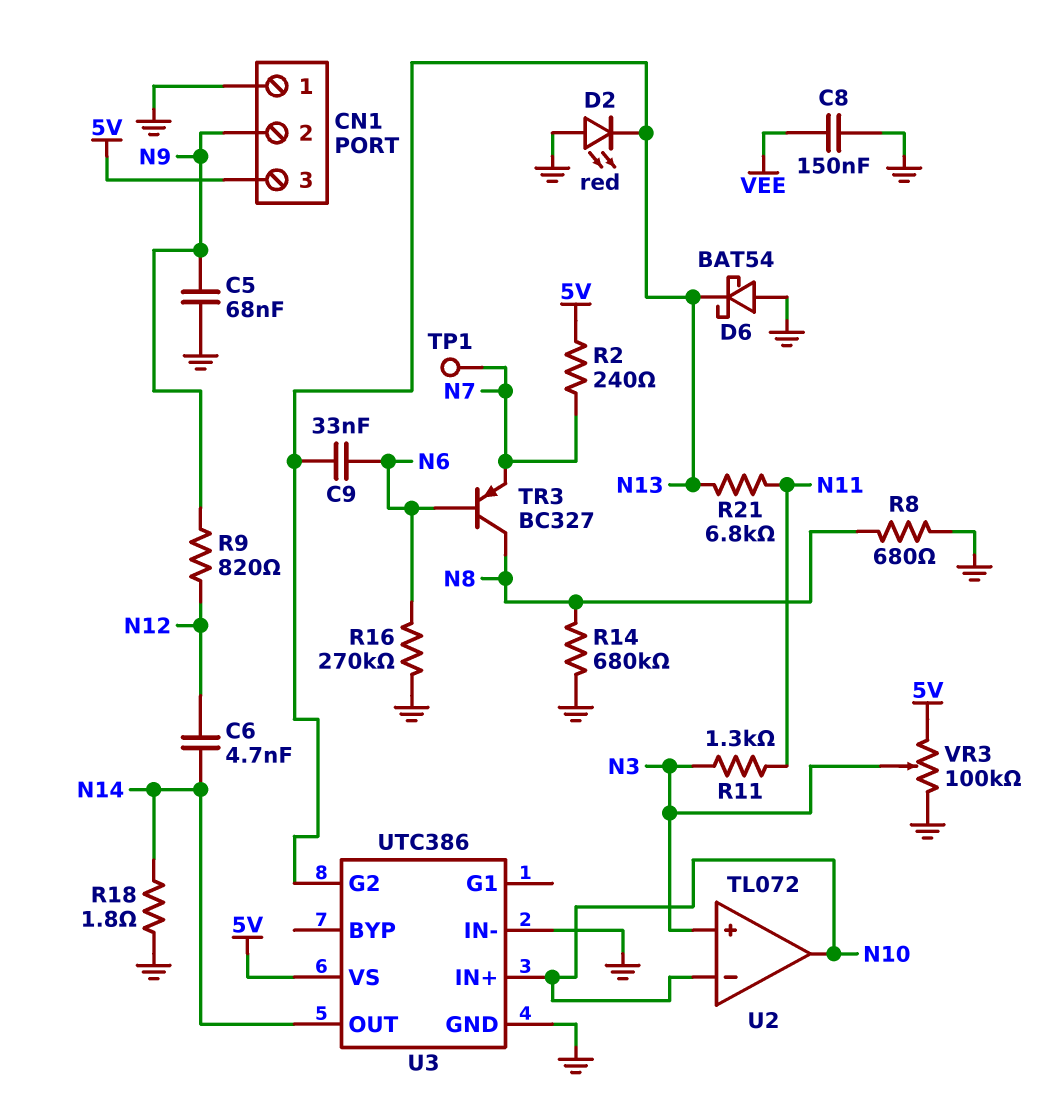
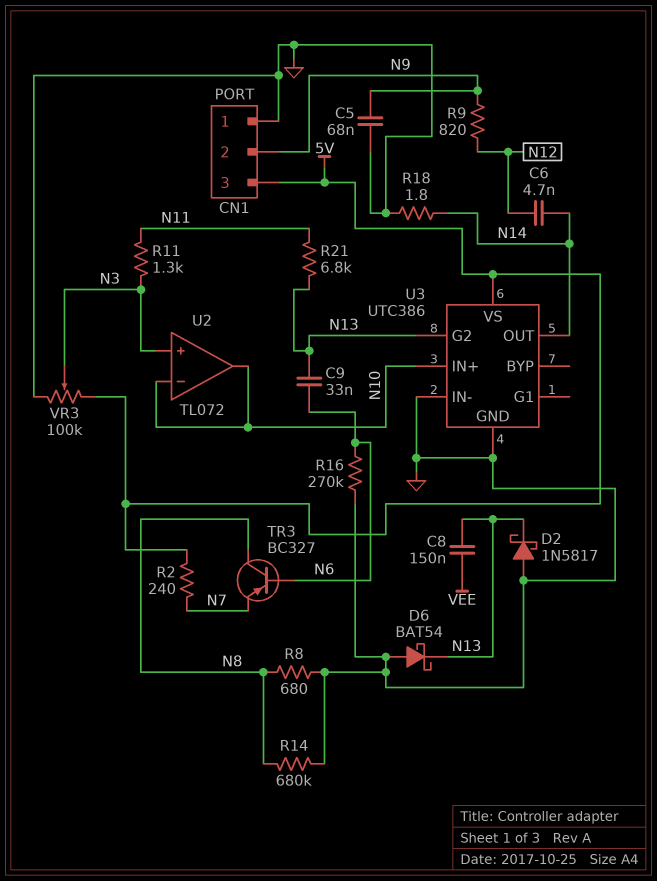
C8: 150nF (GND, VEE) -> 150nF (N13, VEE)
D2: LED red (A GND, K N13) -> schottky 1N5817 (A GND, K N13)
TP1: test point (N7) -> none

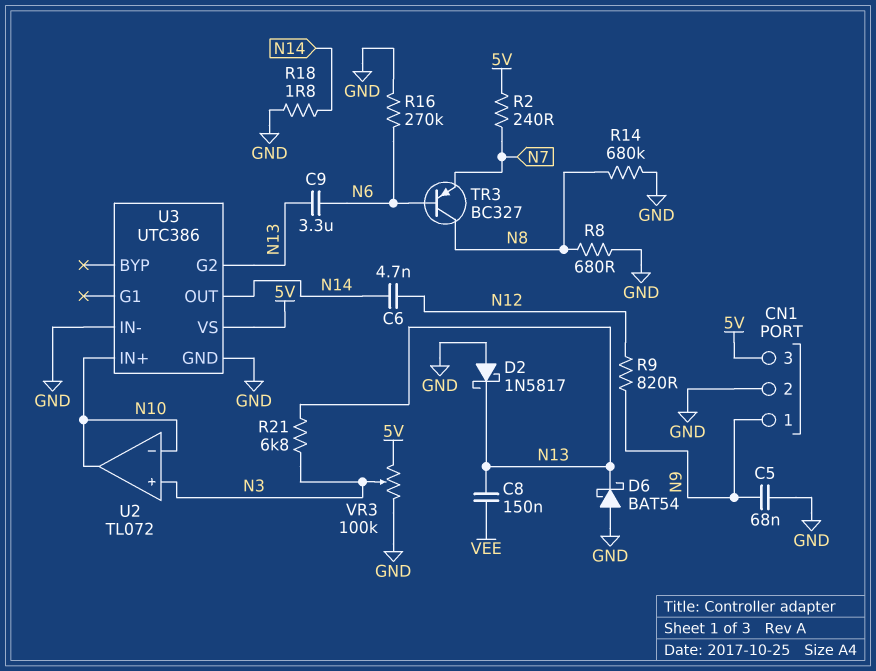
C9: 33nF (N6, N13) -> 3.3uF (N6, N13)
CN1 pin 1: GND -> N9
CN1 pin 2: N9 -> GND
R11: 1.3k (N3, N11) -> none
R21: 6.8k (N11, N13) -> 6.8k (N3, N13)

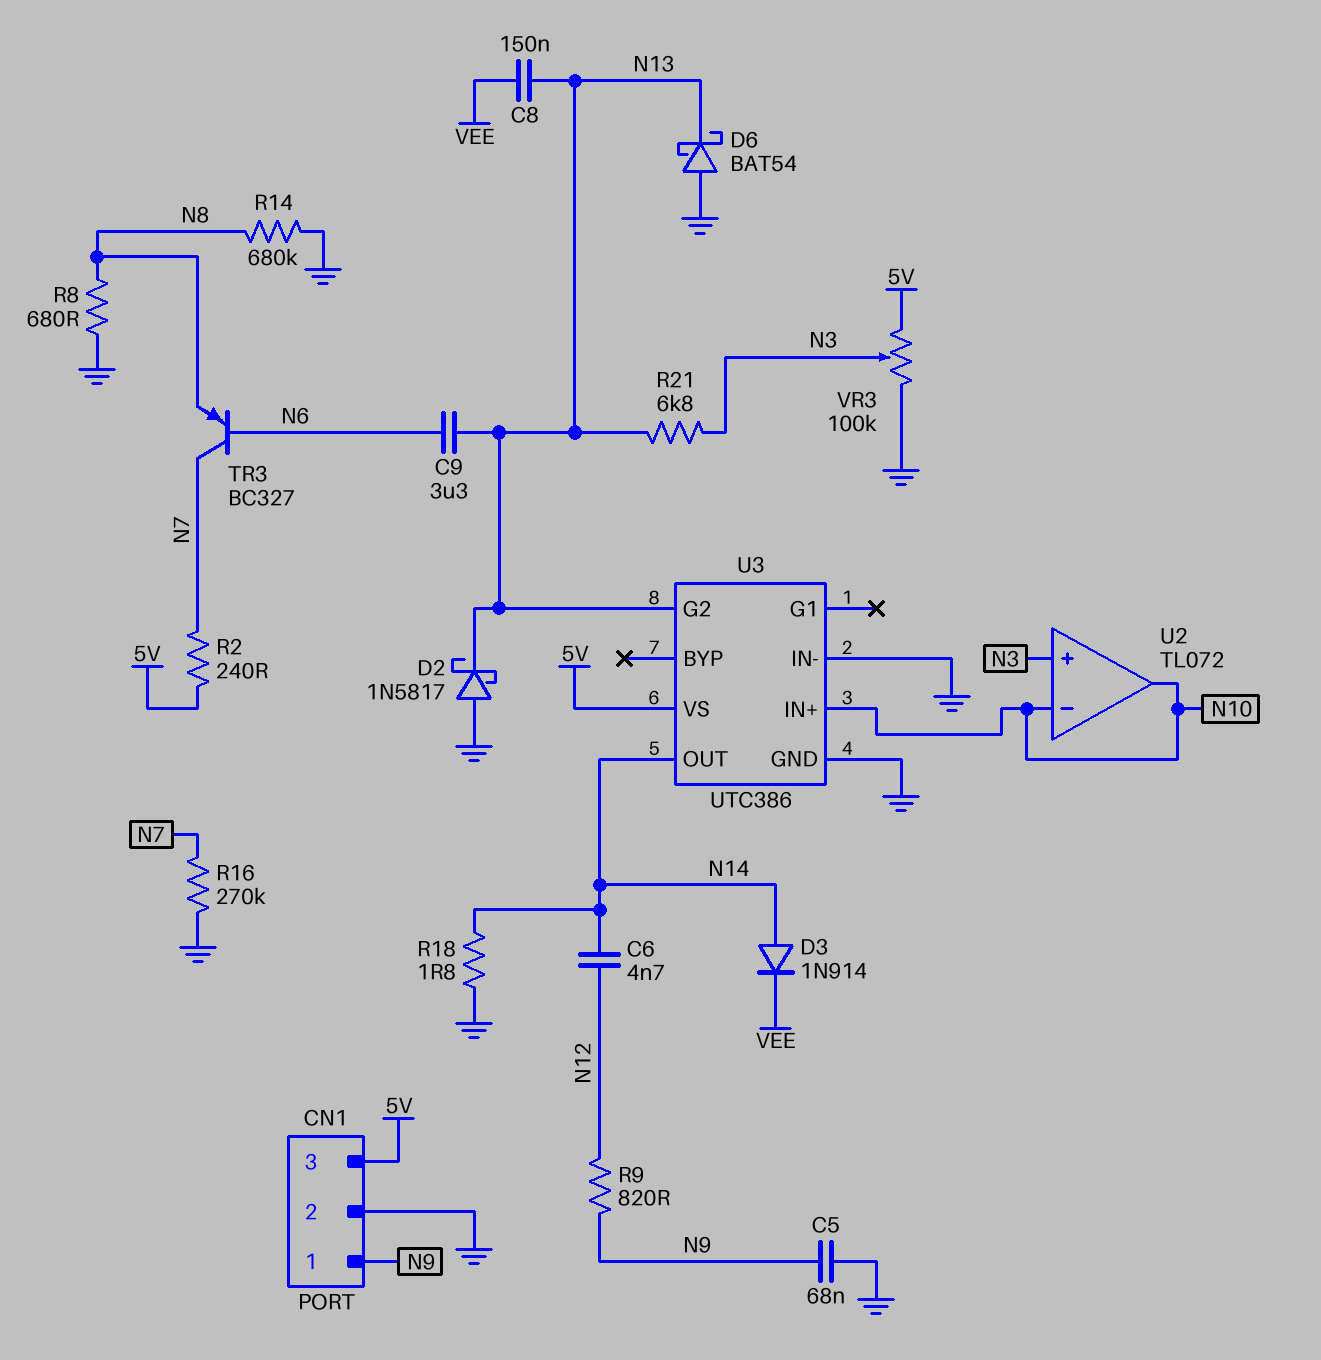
D3: none -> diode 1N914 (A N14, K VEE)
R16: 270k (GND, N6) -> 270k (GND, N7)
TR3: PNP BC327 (B N6, C N8, E N7) -> PNP BC327 (B N6, C N7, E N8)

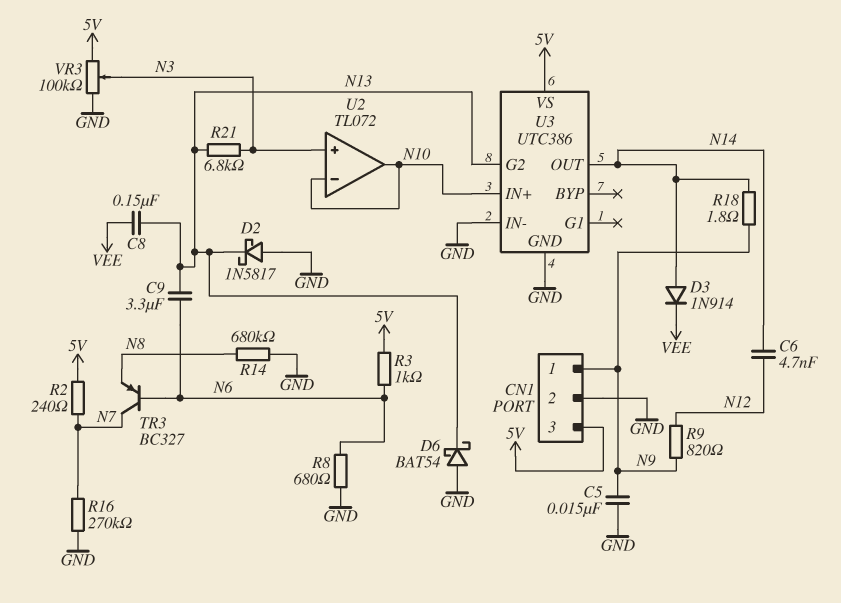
C5: 68nF (GND, N9) -> 15nF (GND, N9)
R3: none -> 1k (5V, N6)
R8: 680 (GND, N8) -> 680 (GND, N6)
R18: 1.8 (GND, N14) -> 1.8 (N9, N14)

